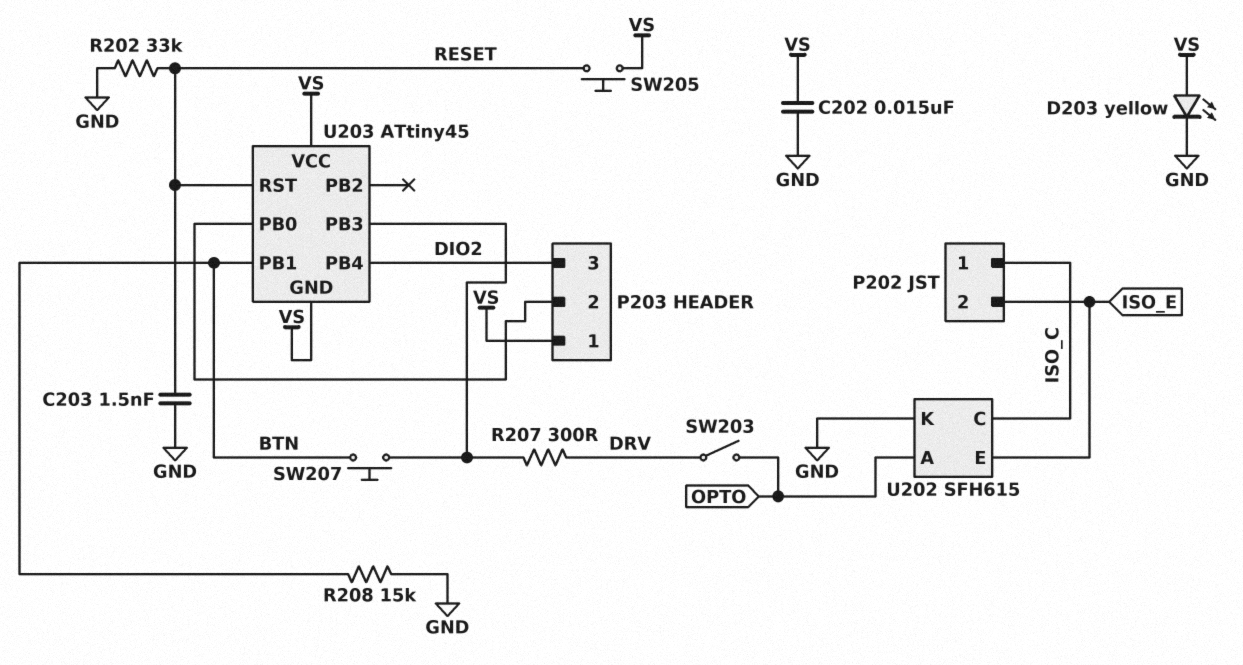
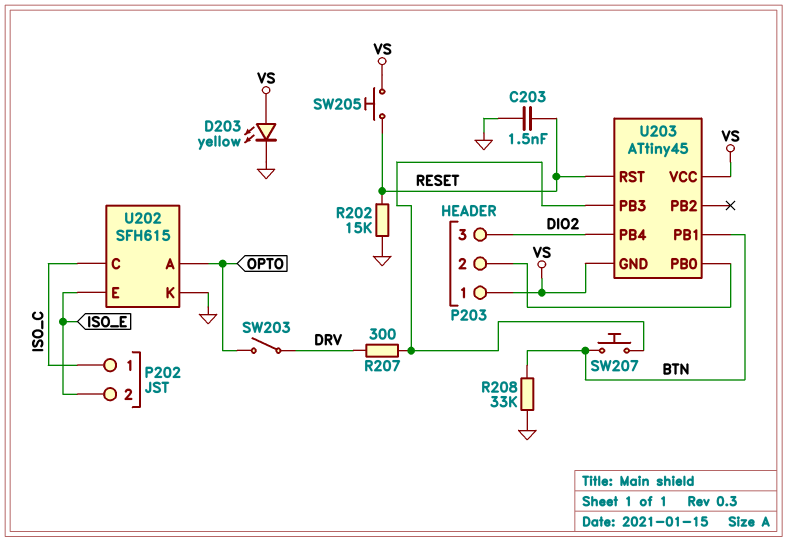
C202: 15nF (GND, VS) -> none
R202: 33k (GND, RESET) -> 15k (GND, RESET)
R208: 15k (BTN, GND) -> 33k (BTN, GND)

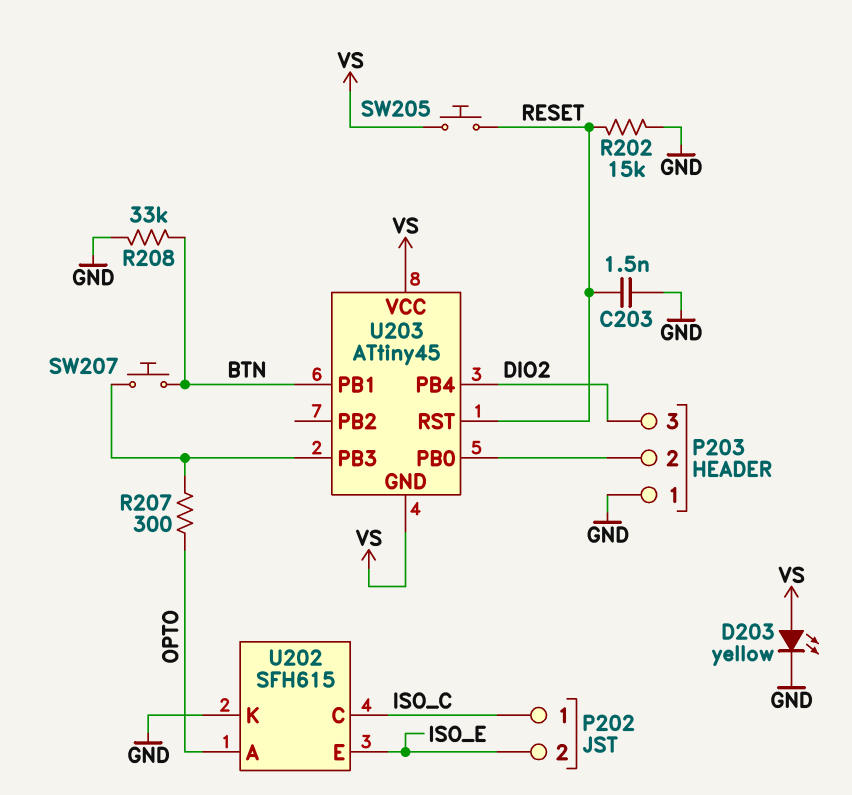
P203 pin 1: VS -> GND
R207: 300 (DRV, U203/PB3) -> 300 (OPTO, U203/PB3)
SW203: switch (DRV, OPTO) -> none

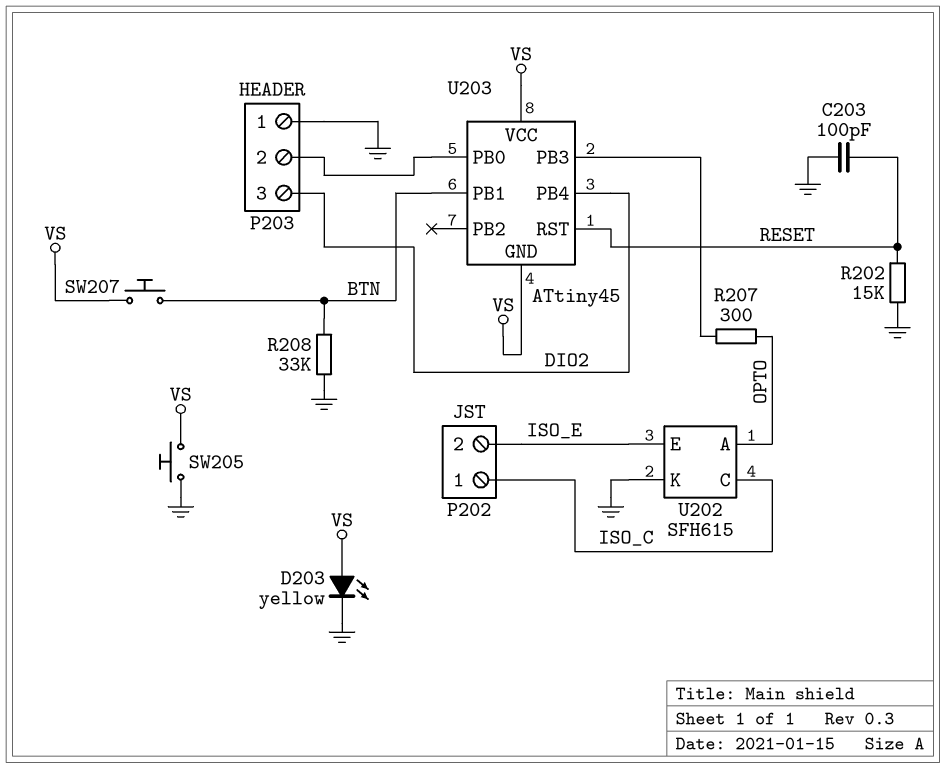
C203: 1.5nF (GND, RESET) -> 100pF (GND, RESET)
SW205: button (RESET, VS) -> button (GND, VS)
SW207: button (BTN, U203/PB3) -> button (BTN, VS)

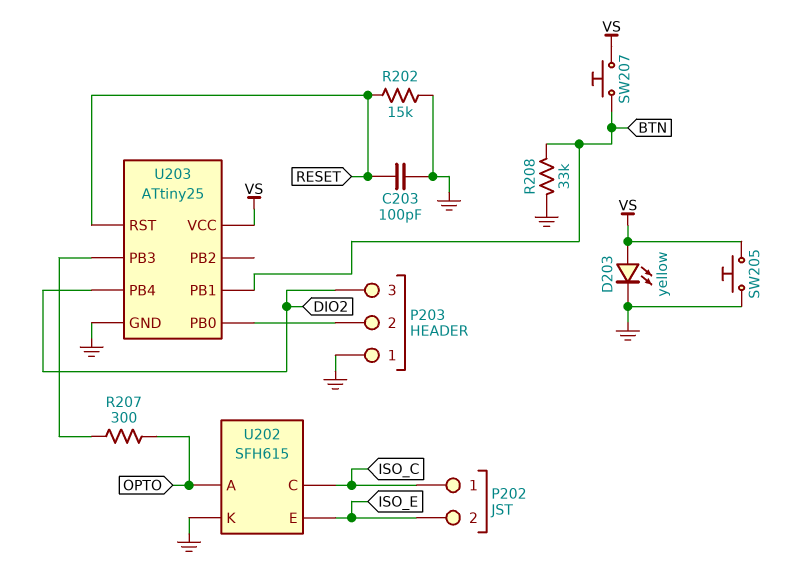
U203: ATtiny45 -> ATtiny25
U203 pin GND: VS -> GND

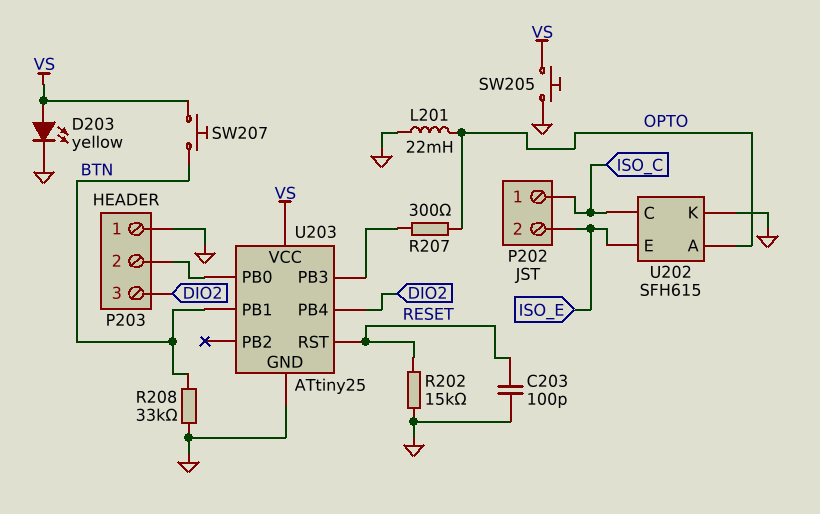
L201: none -> 22mH (GND, OPTO)

